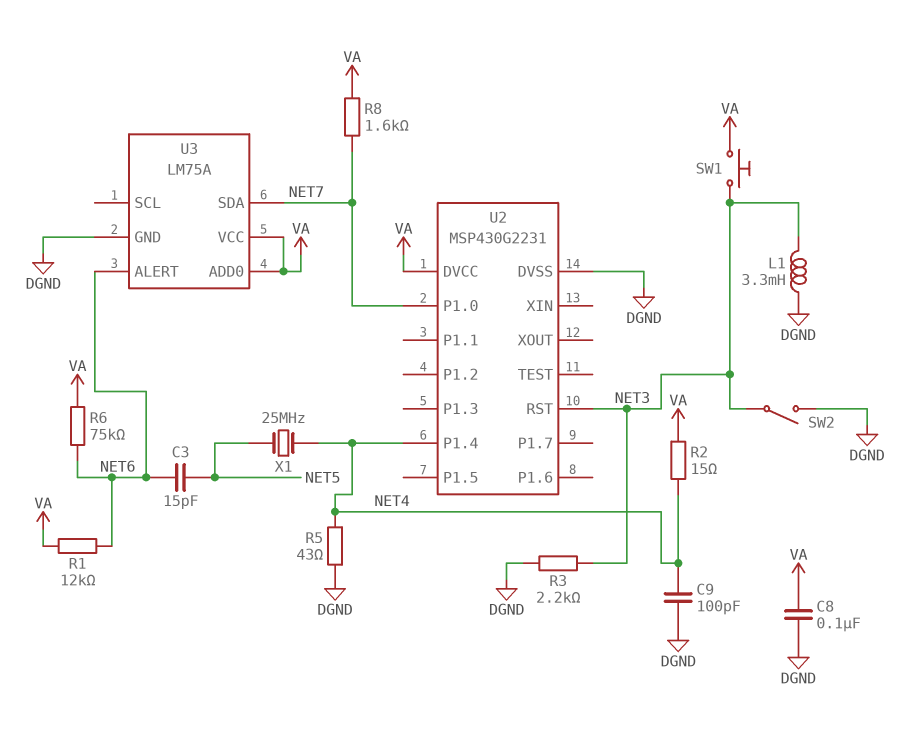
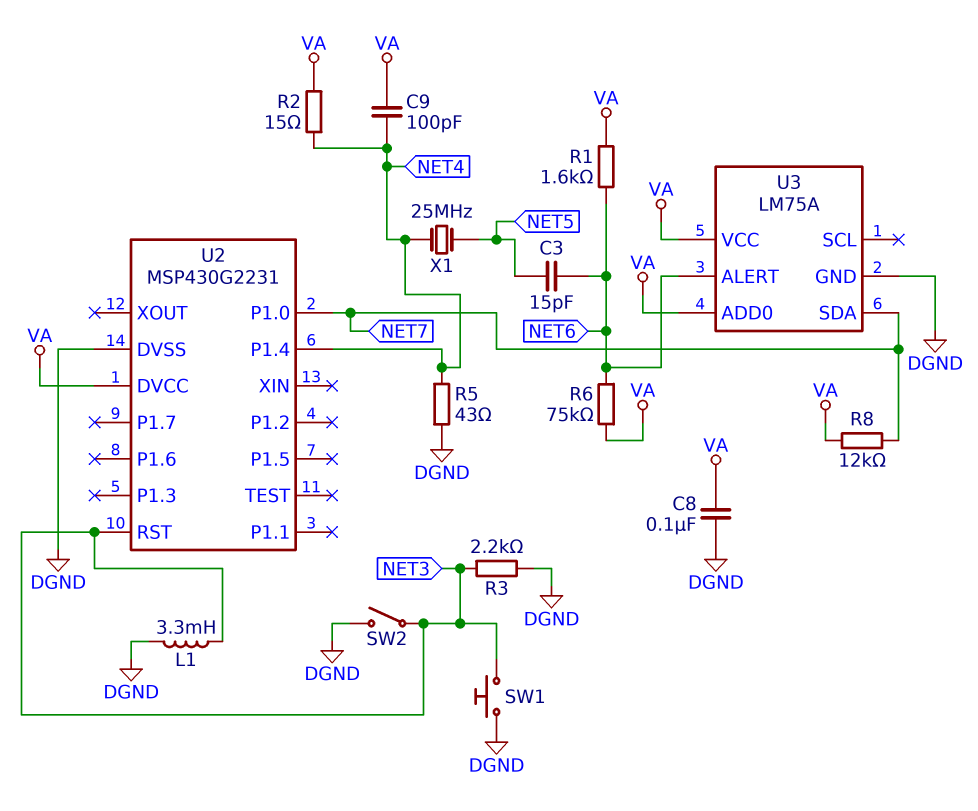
C9: 100pF (DGND, NET4) -> 100pF (NET4, VA)
R1: 12k (NET6, VA) -> 1.6k (NET6, VA)
R8: 1.6k (NET7, VA) -> 12k (NET7, VA)
SW1: button (NET3, VA) -> button (DGND, NET3)

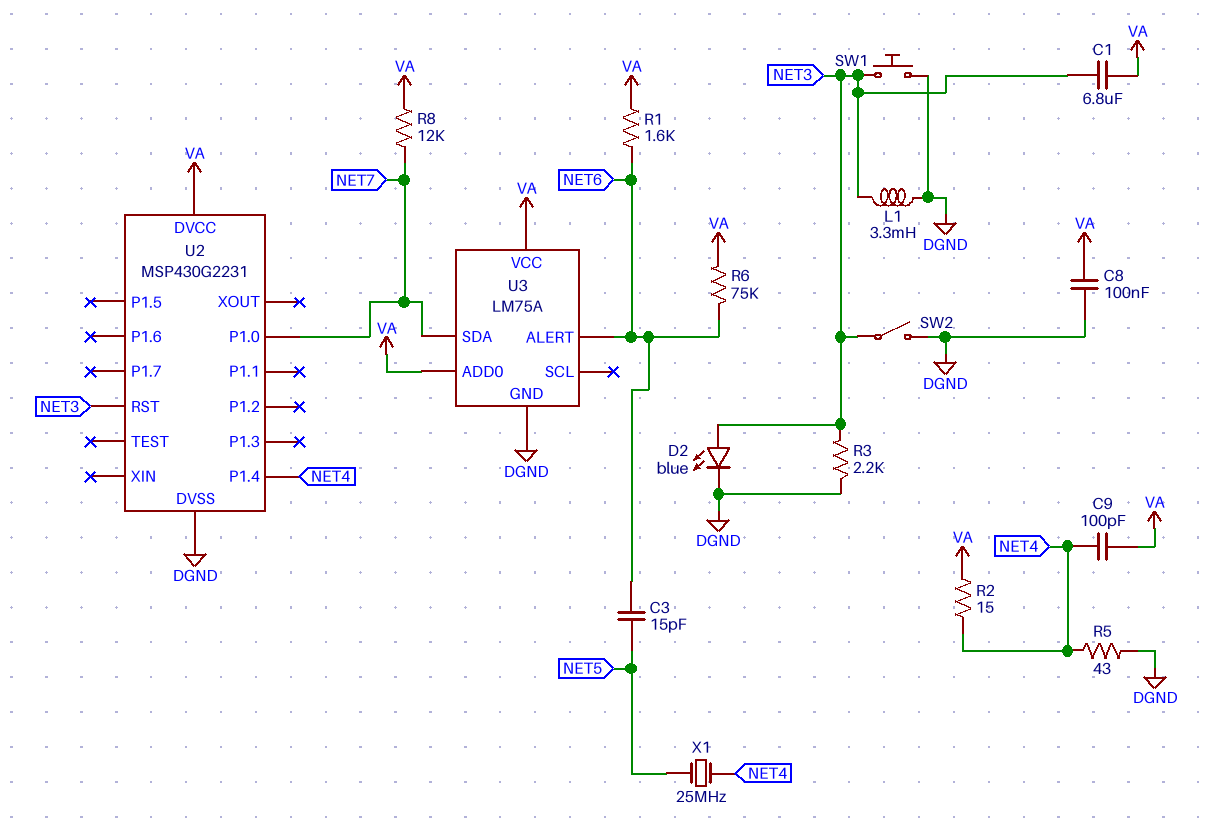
C1: none -> 6.8uF (NET3, VA)
D2: none -> LED blue (A NET3, K DGND)

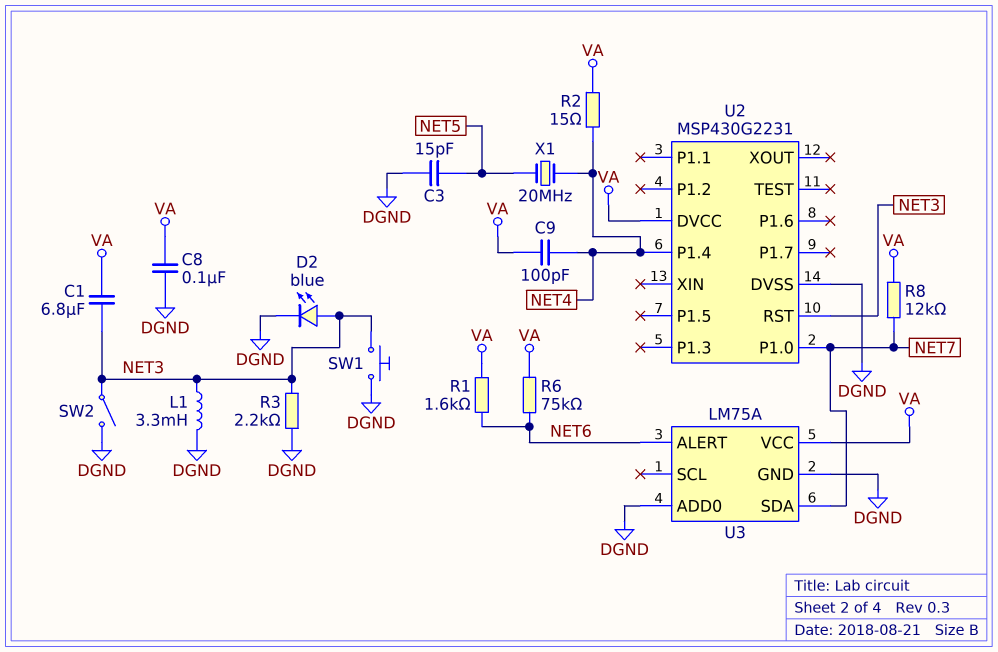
C3: 15pF (NET5, NET6) -> 15pF (DGND, NET5)
R5: 43 (DGND, NET4) -> none
U3 pin ADD0: VA -> DGND
X1: 25MHz (NET4, NET5) -> 20MHz (NET4, NET5)

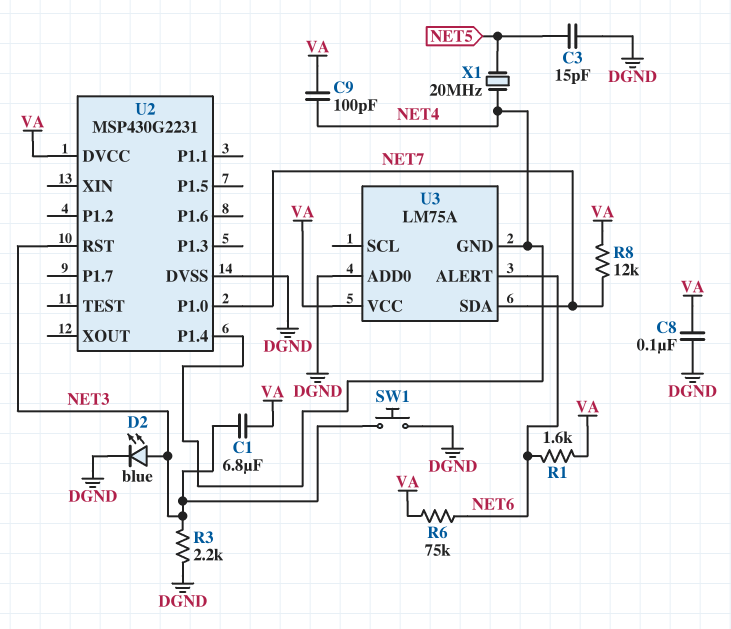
L1: 3.3mH (DGND, NET3) -> none
R2: 15 (NET4, VA) -> none
SW2: switch (DGND, NET3) -> none
U3 pin GND: DGND -> NET4

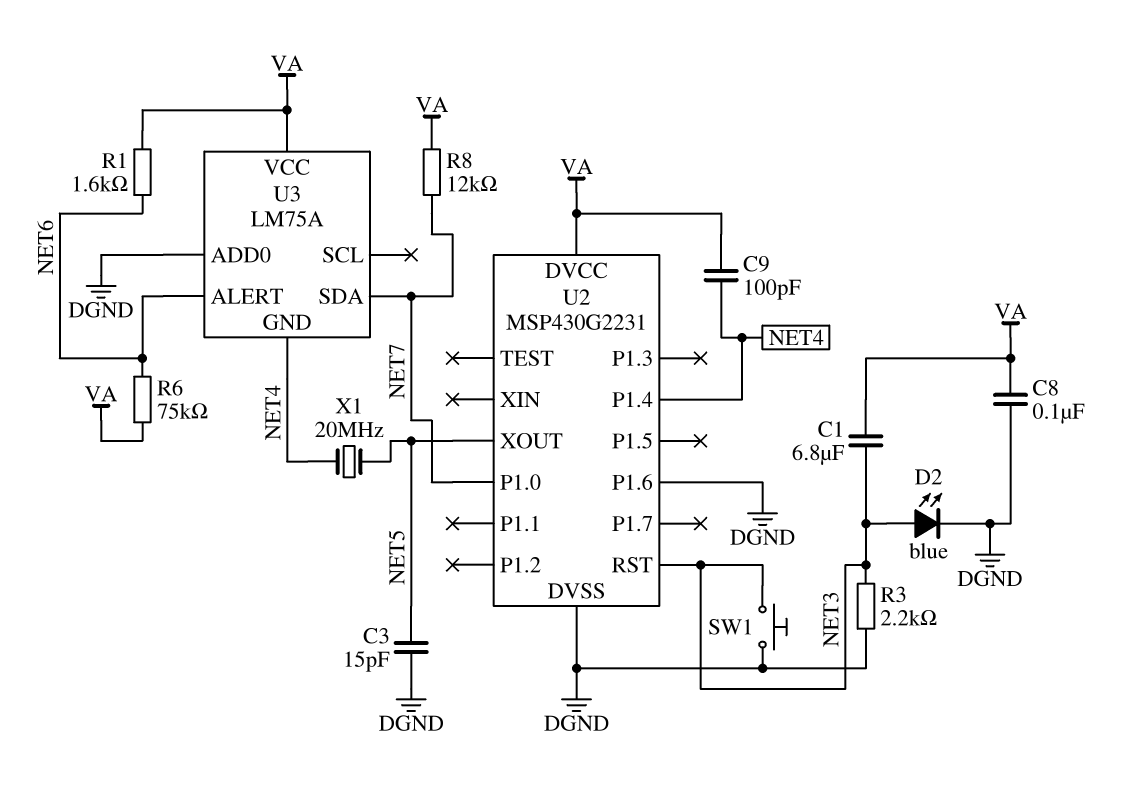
U2 pin P1.6: none -> DGND
U2 pin XOUT: none -> NET5

